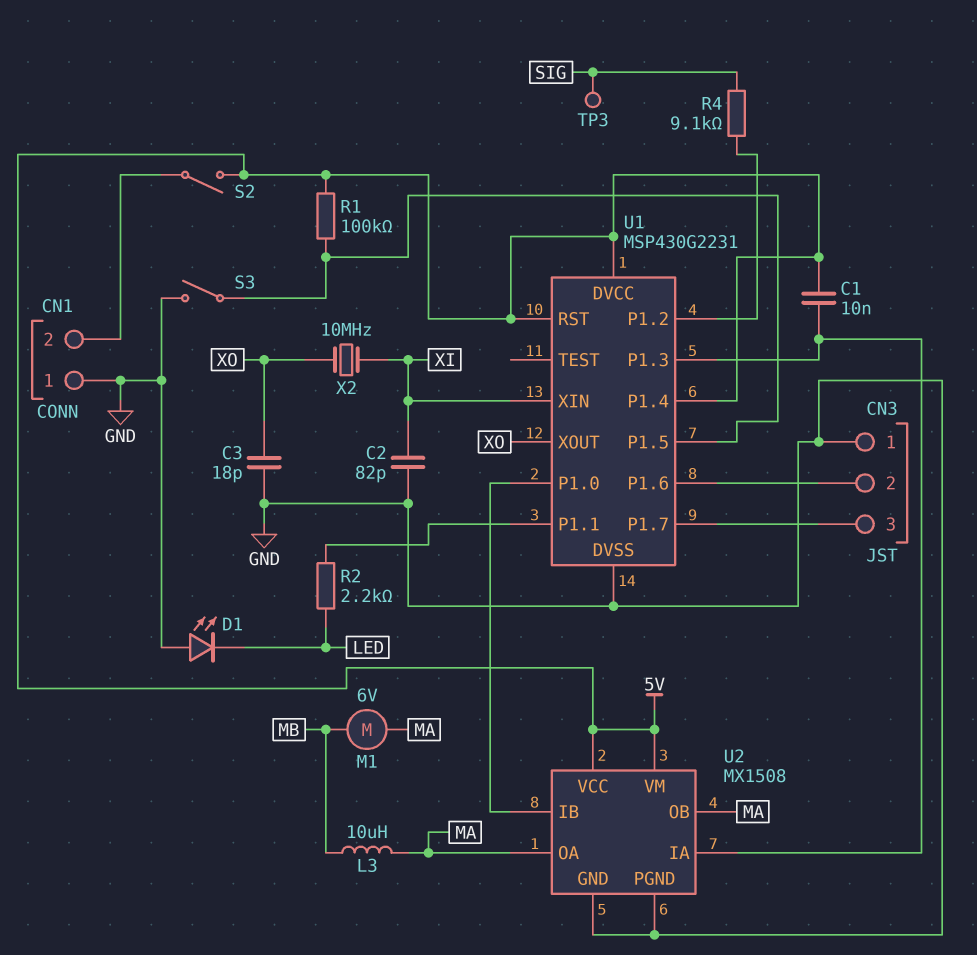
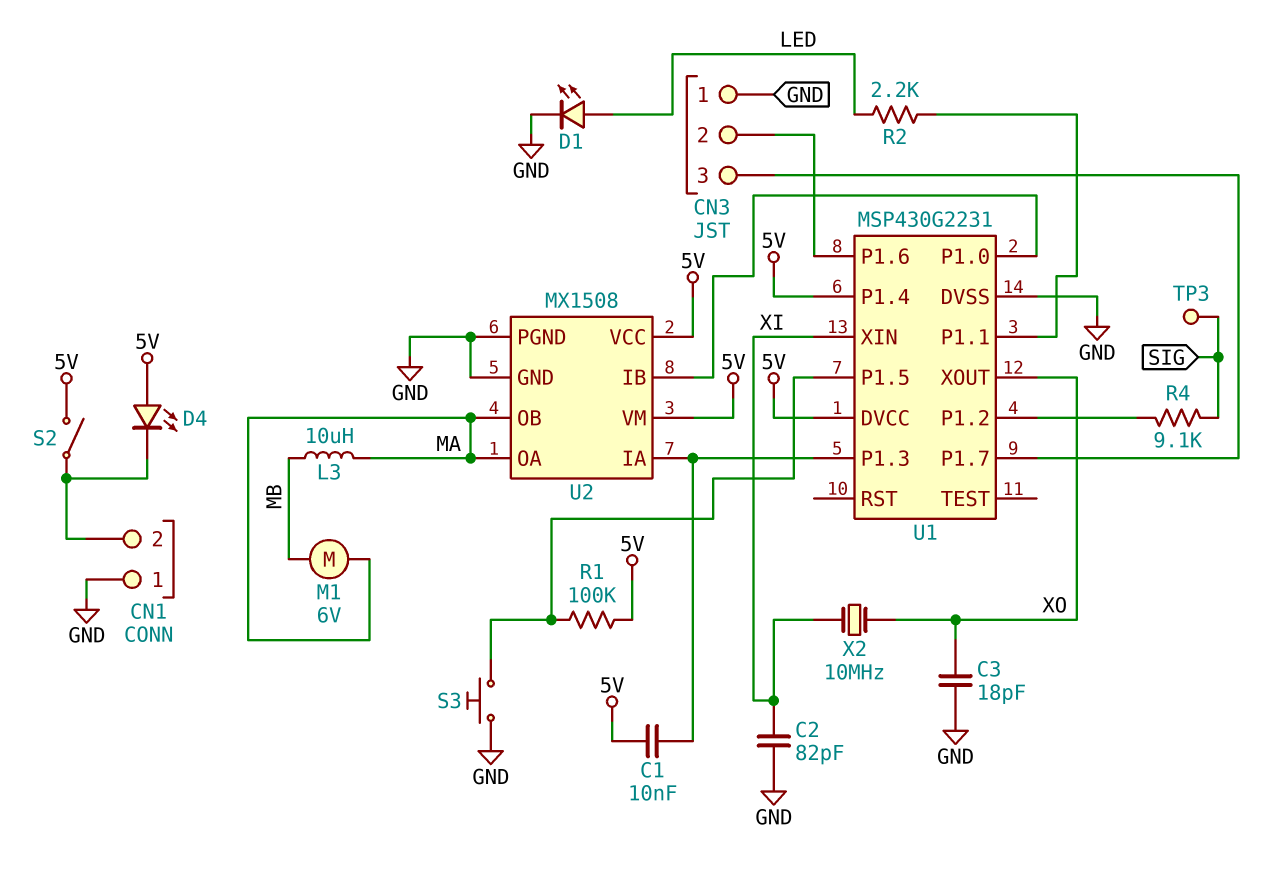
D1: LED (A GND, K LED) -> LED (A LED, K GND)
D4: none -> LED (A 5V, K CN1/2)
S3: switch (GND, U1/P1.5) -> button (GND, U1/P1.5)
U1 pin RST: 5V -> none

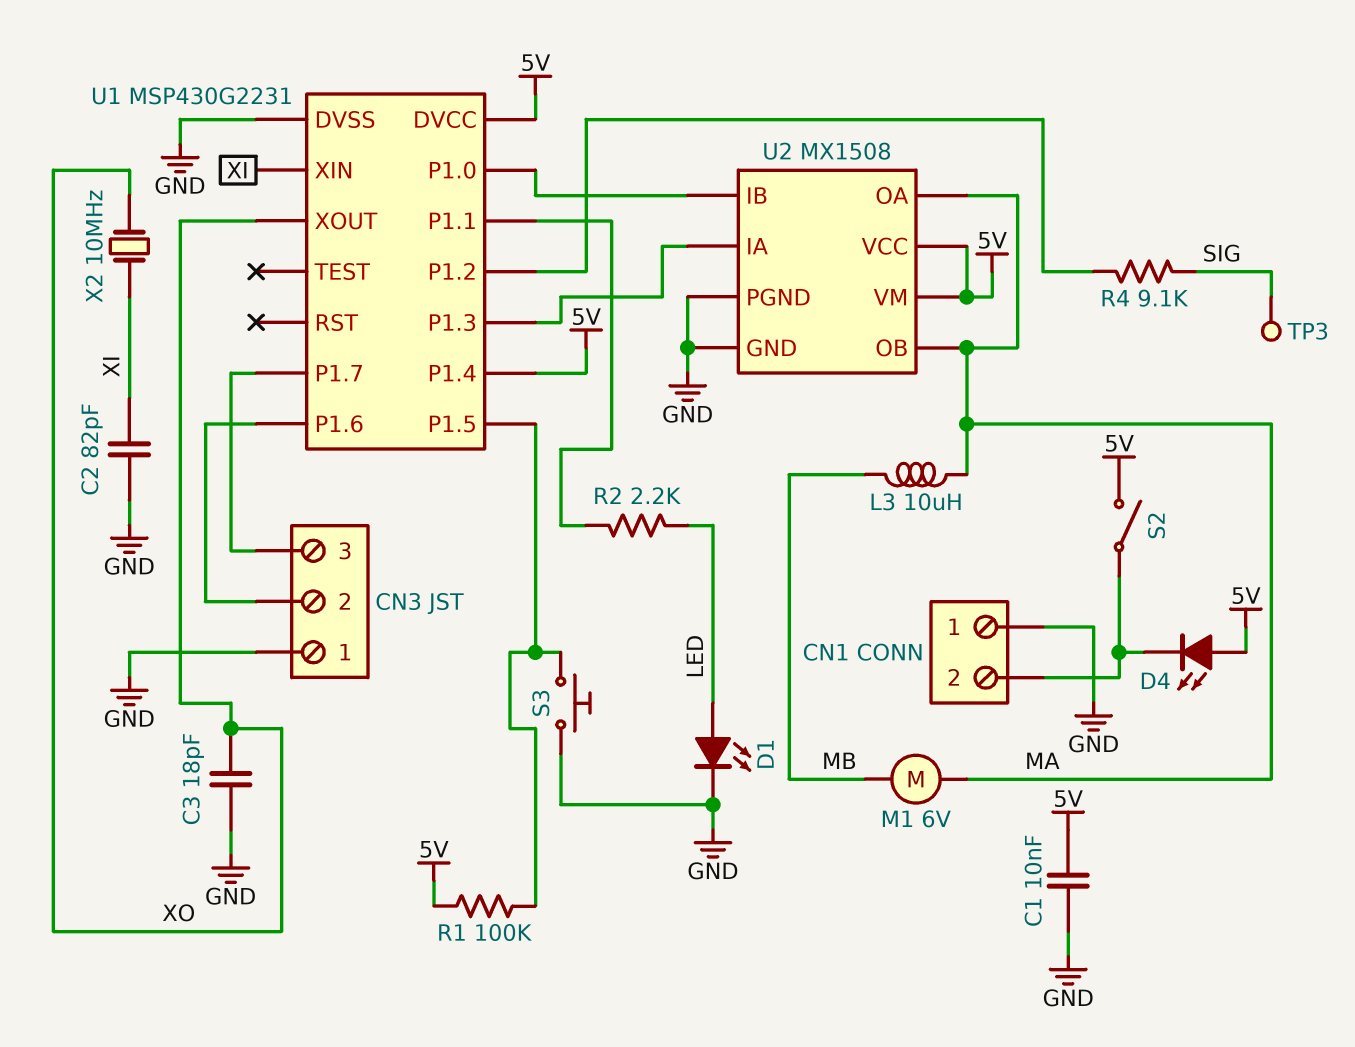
C1: 10nF (5V, U1/P1.3) -> 10nF (5V, GND)

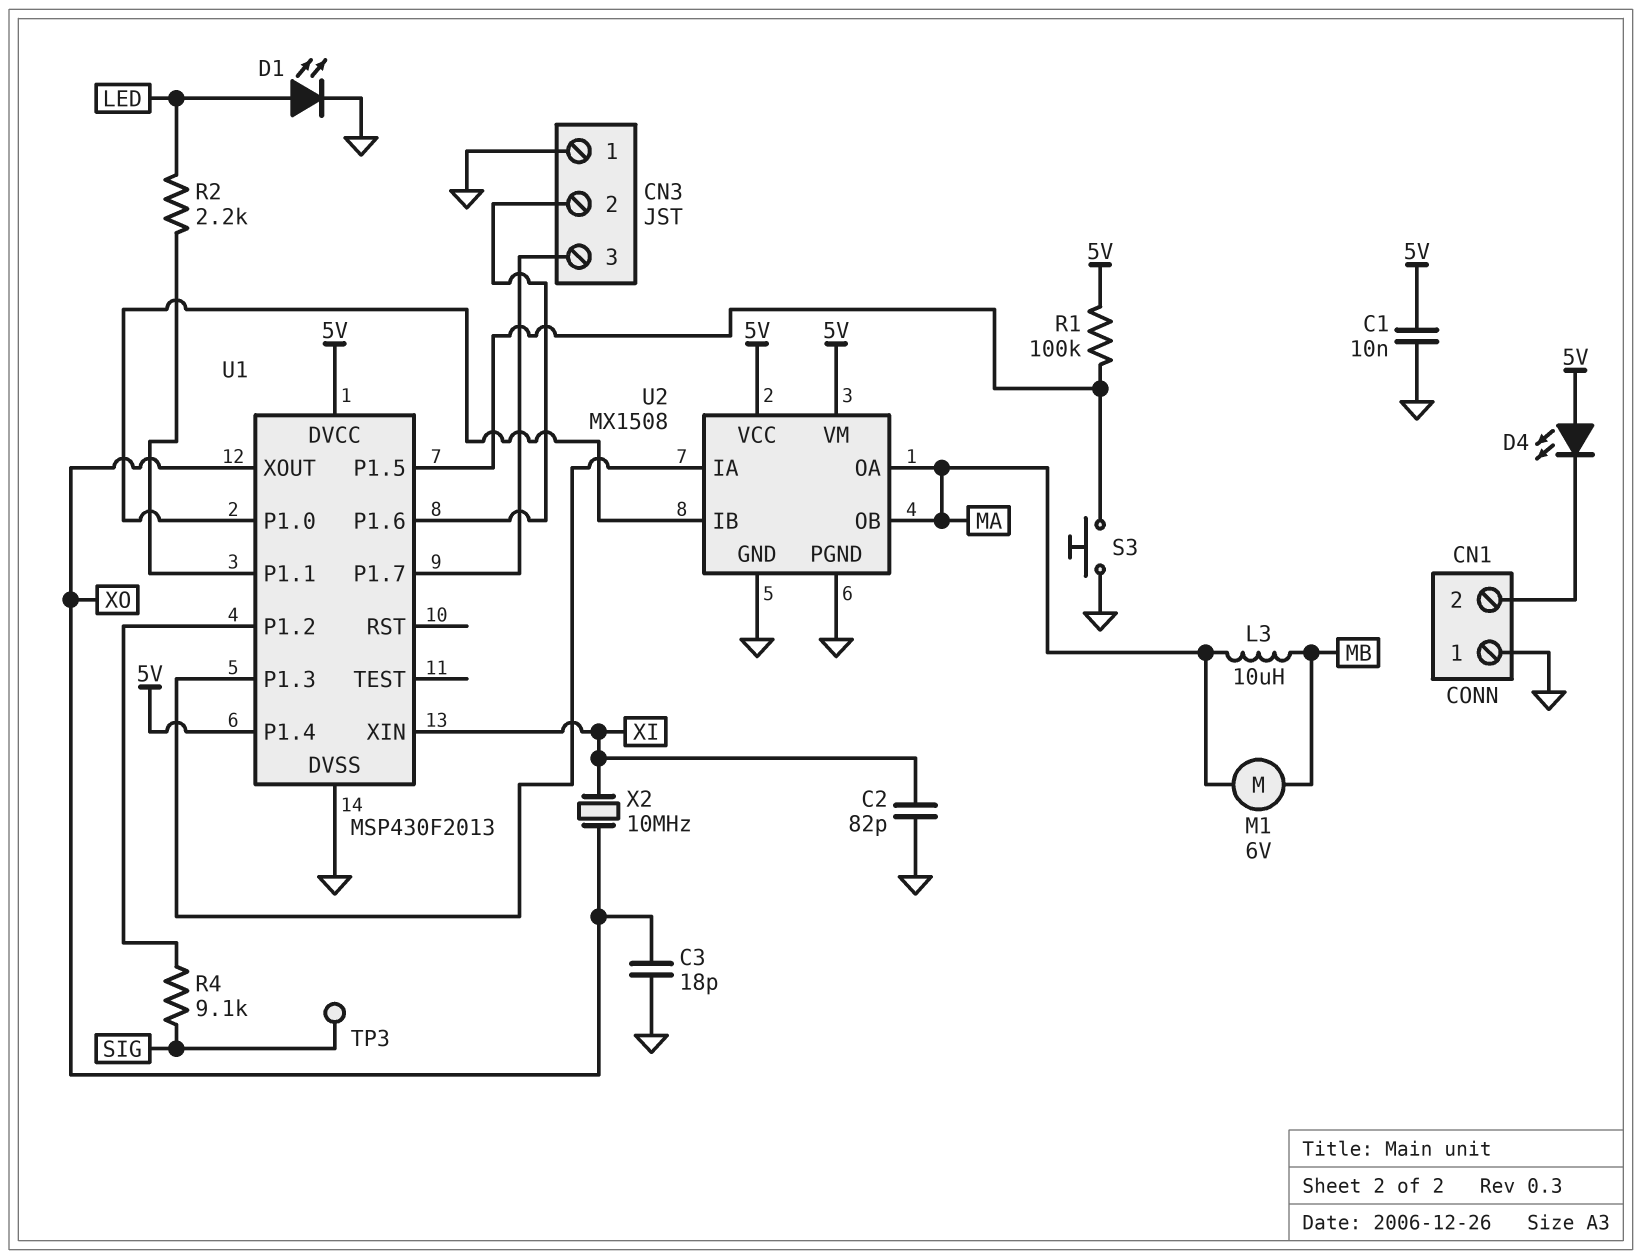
S2: switch (5V, CN1/2) -> none
U1: MSP430G2231 -> MSP430F2013

